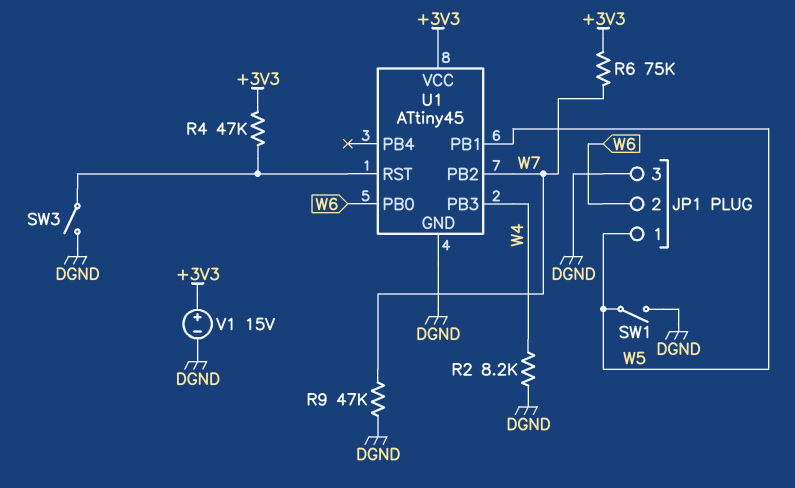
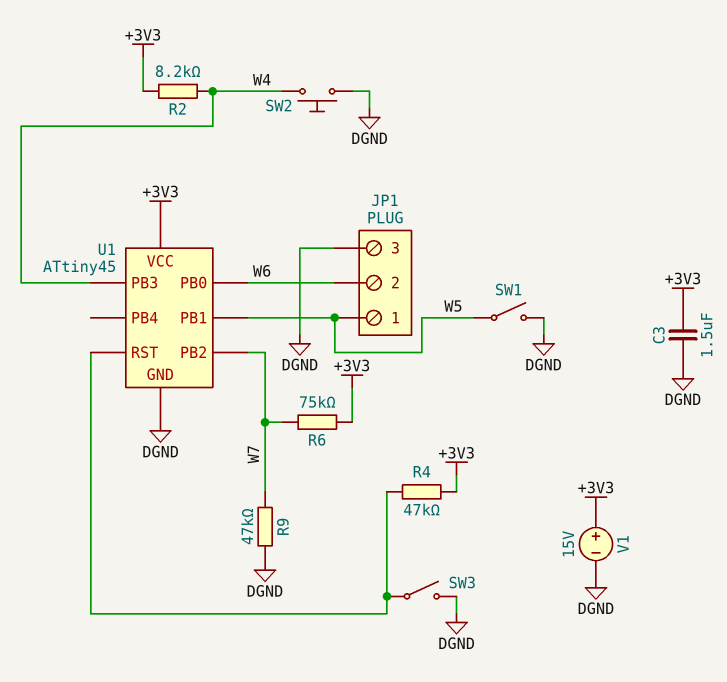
C3: none -> 1.5uF (+3V3, DGND)
R2: 8.2k (DGND, W4) -> 8.2k (+3V3, W4)
SW2: none -> button (DGND, W4)

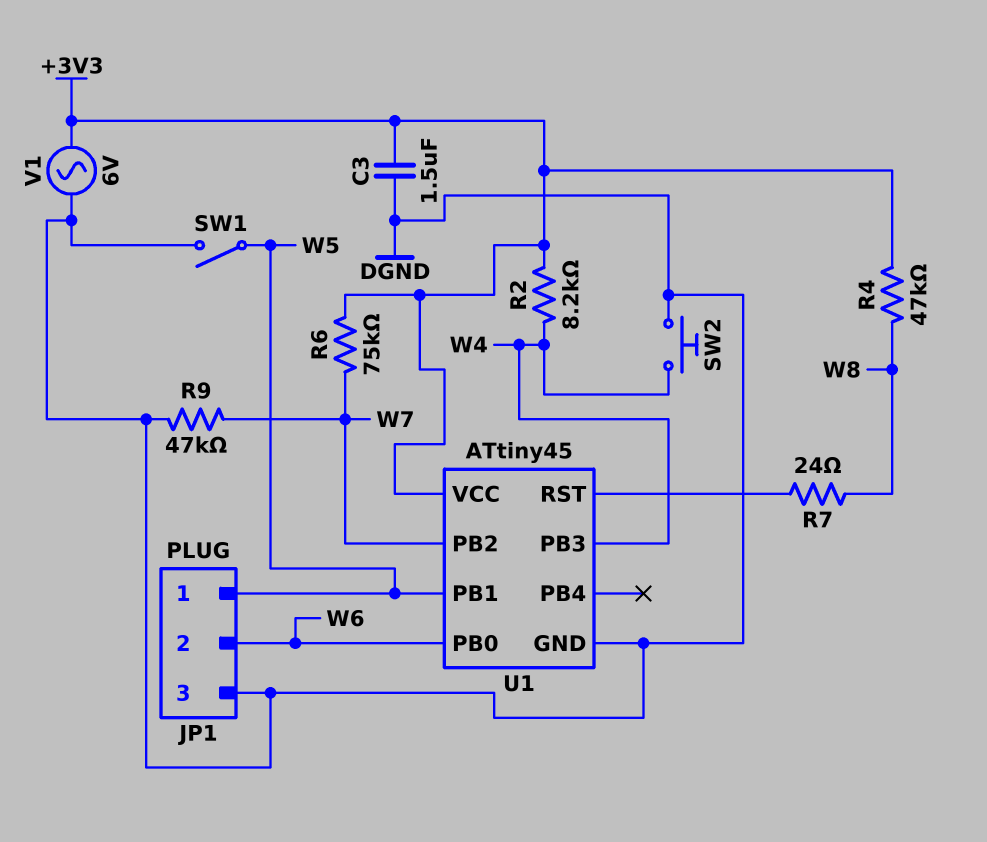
R4: 47k (+3V3, U1/RST) -> 47k (+3V3, W8)
R7: none -> 24 (U1/RST, W8)
SW3: switch (DGND, U1/RST) -> none
V1: 15V (plus +3V3, minus DGND) -> AC 6V (+3V3, DGND)

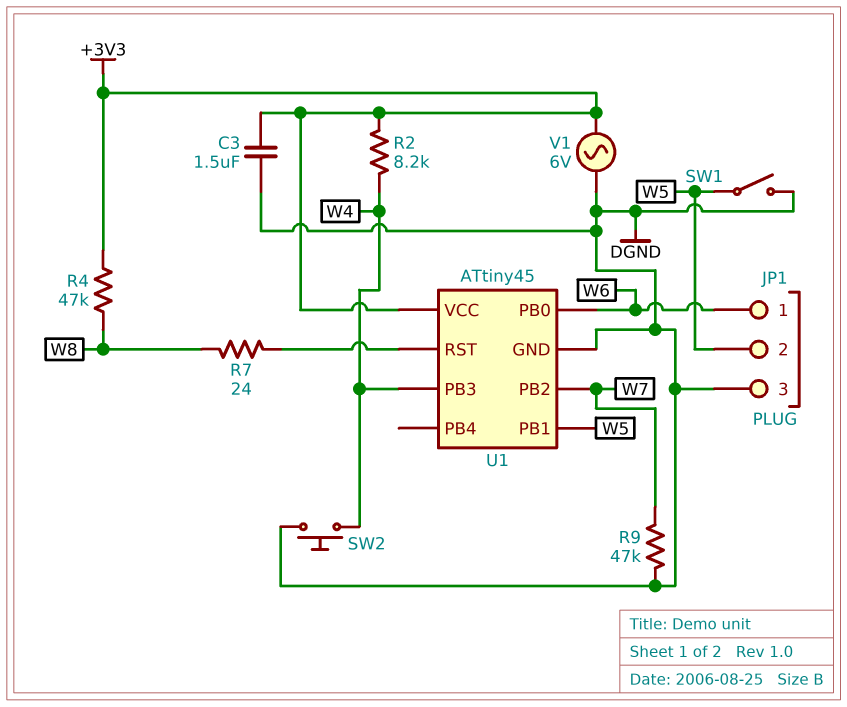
JP1 pin 1: W5 -> W6
JP1 pin 2: W6 -> W5
R6: 75k (+3V3, W7) -> none

